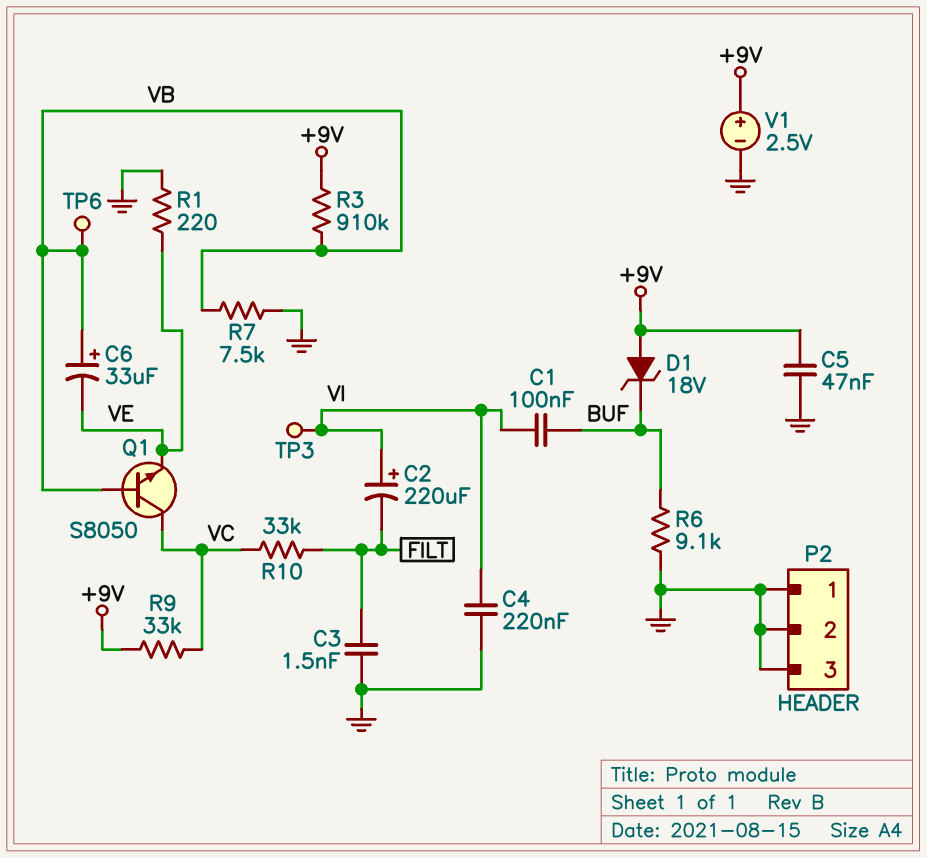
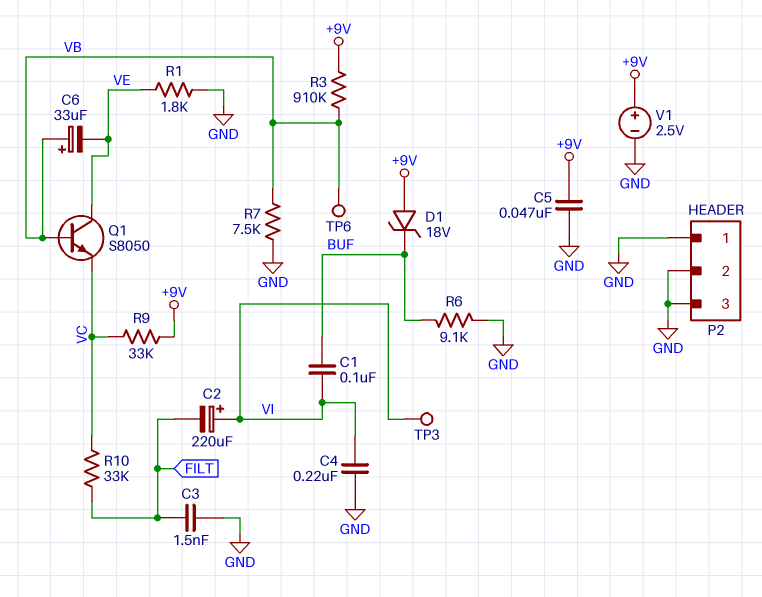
Q1: NPN S8050 (B VB, C VC, E VE) -> NPN S8050 (B VB, C VE, E VC)
R1: 220 (GND, VE) -> 1.8k (GND, VE)

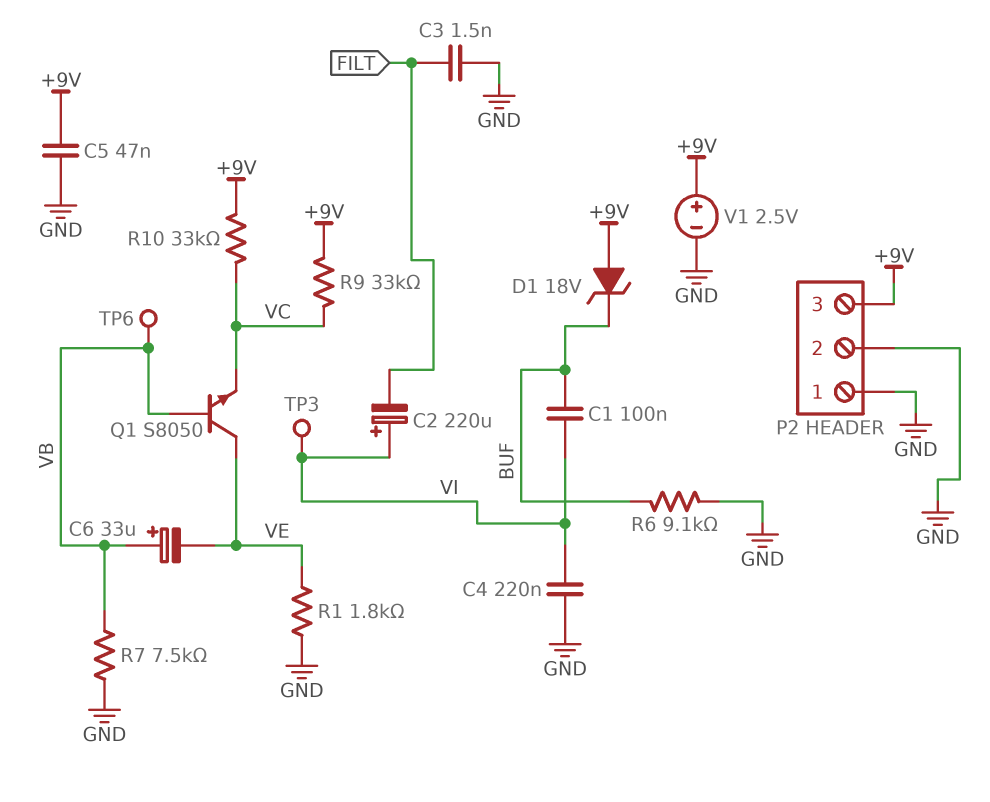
P2 pin 3: GND -> +9V
R3: 910k (+9V, VB) -> none
R10: 33k (FILT, VC) -> 33k (+9V, VC)

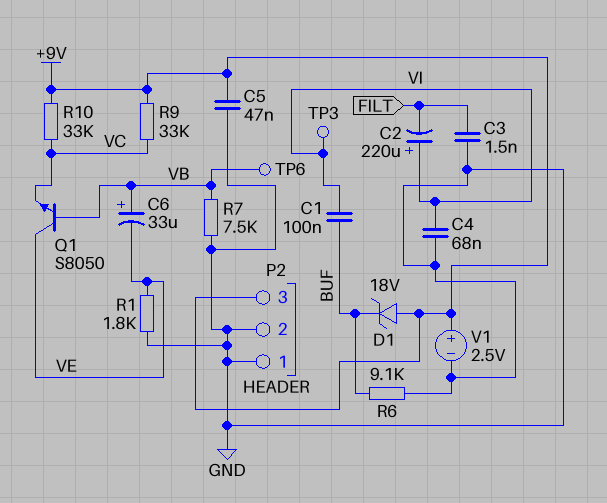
C4: 220nF (GND, VI) -> 68nF (GND, VI)

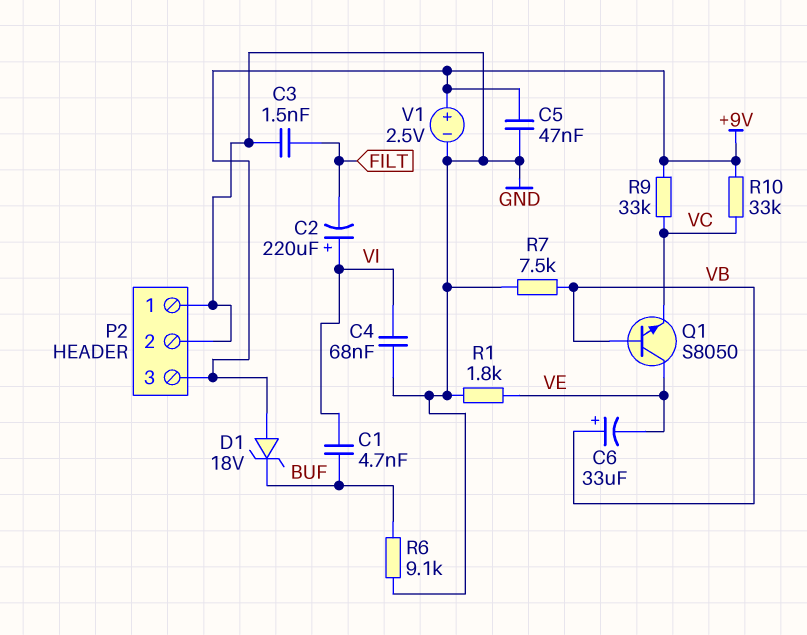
C1: 100nF (BUF, VI) -> 4.7nF (BUF, VI)
TP3: test point (VI) -> none
TP6: test point (VB) -> none

